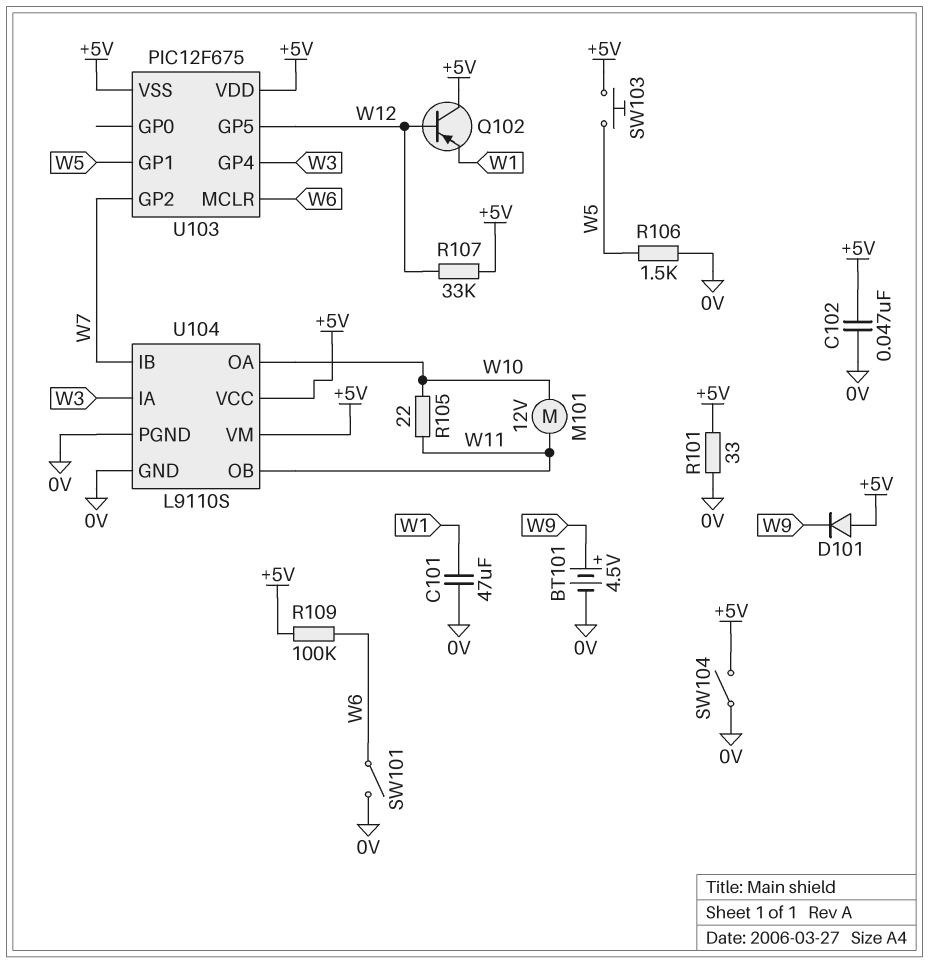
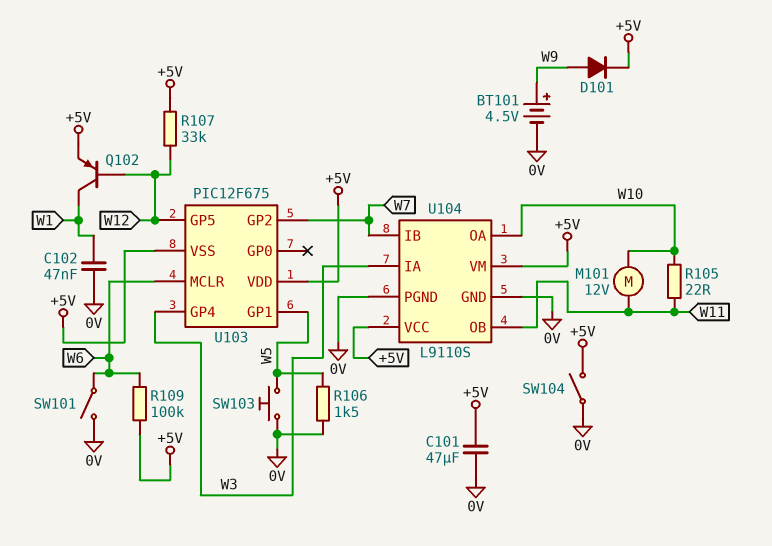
C101: 47uF (0V, W1) -> 47uF (+5V, 0V)
C102: 47nF (+5V, 0V) -> 47nF (0V, W1)
D101: diode (A +5V, K W9) -> diode (A W9, K +5V)
Q102: PNP (B W12, C +5V, E W1) -> PNP (B W12, C W1, E +5V)
R101: 33 (+5V, 0V) -> none
SW103: button (+5V, W5) -> button (0V, W5)

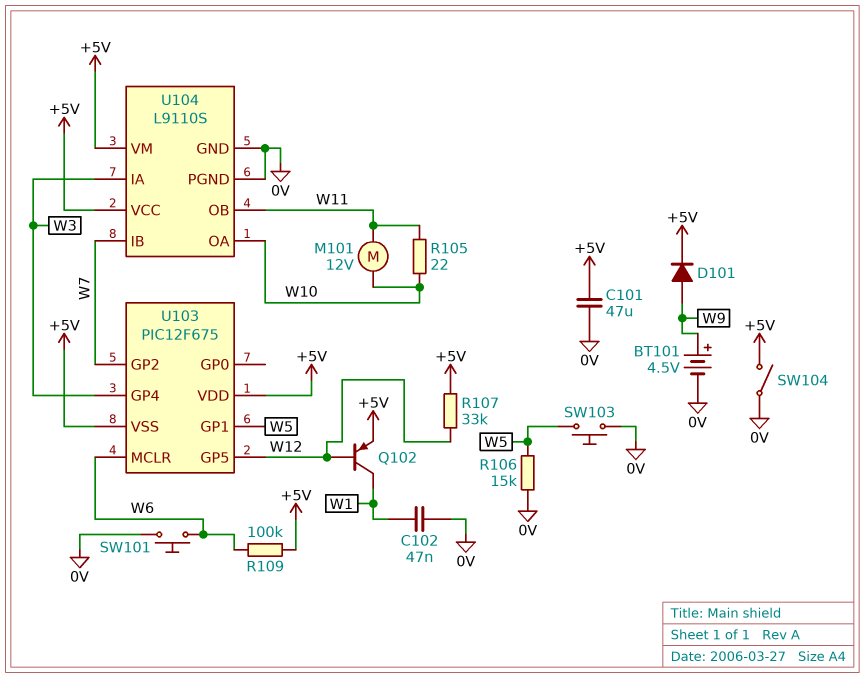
R106: 1.5k (0V, W5) -> 15k (0V, W5)
SW101: switch (0V, W6) -> button (0V, W6)

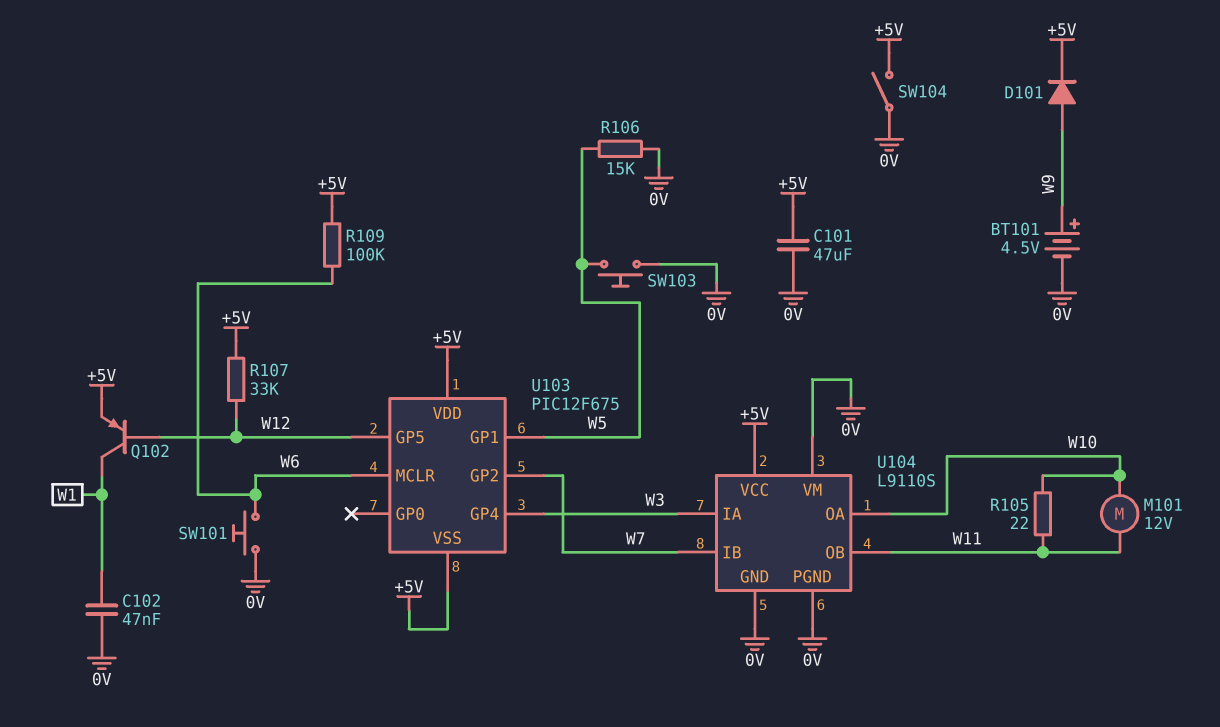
U104 pin VM: +5V -> 0V

